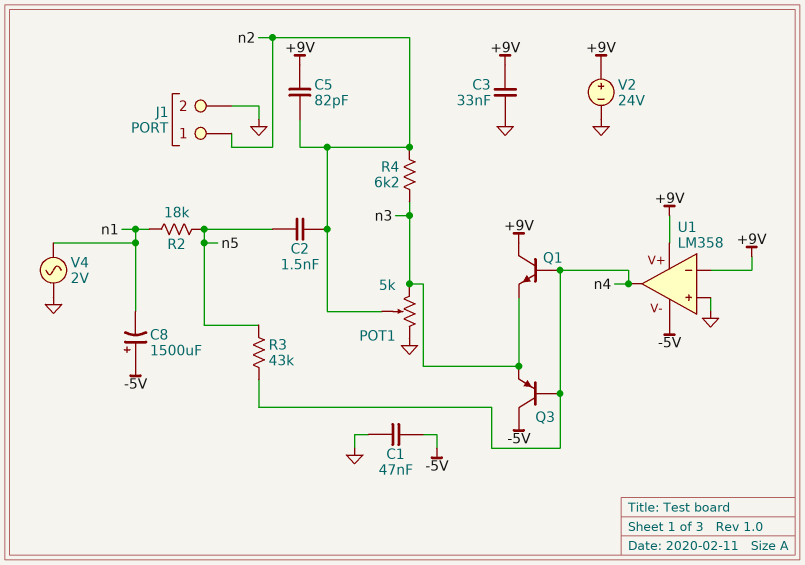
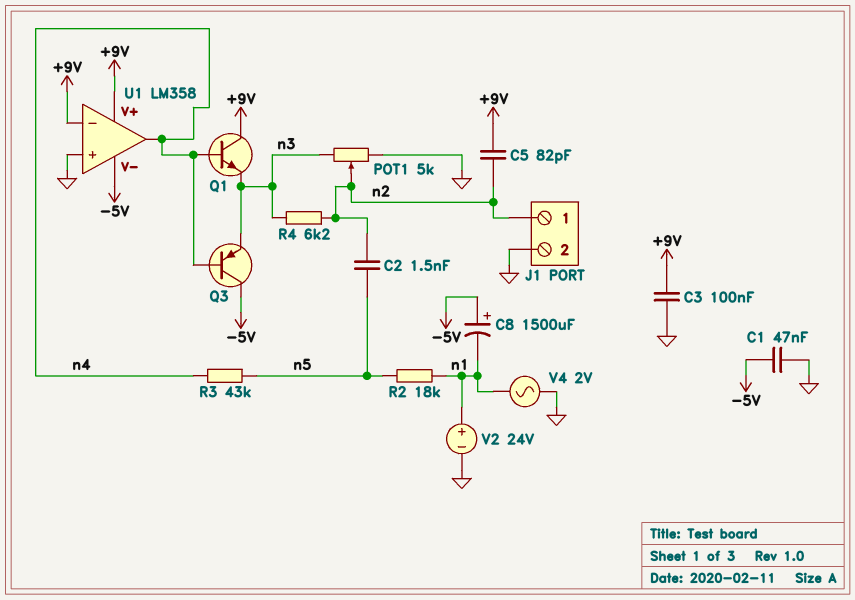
C3: 33nF (+9V, GND) -> 100nF (+9V, GND)
V2: 24V (plus +9V, minus GND) -> 24V (plus n1, minus GND)

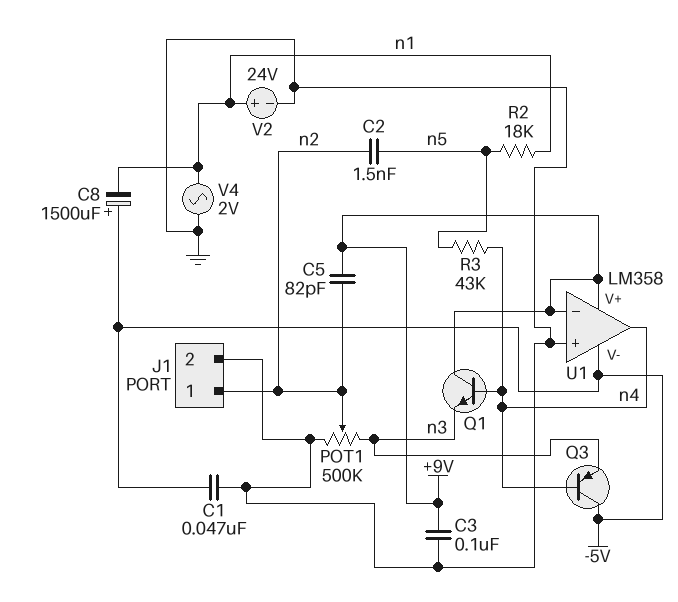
POT1: 5k (GND, n3, wiper n2) -> 500k (GND, n3, wiper n2)
R4: 6.2k (n2, n3) -> none

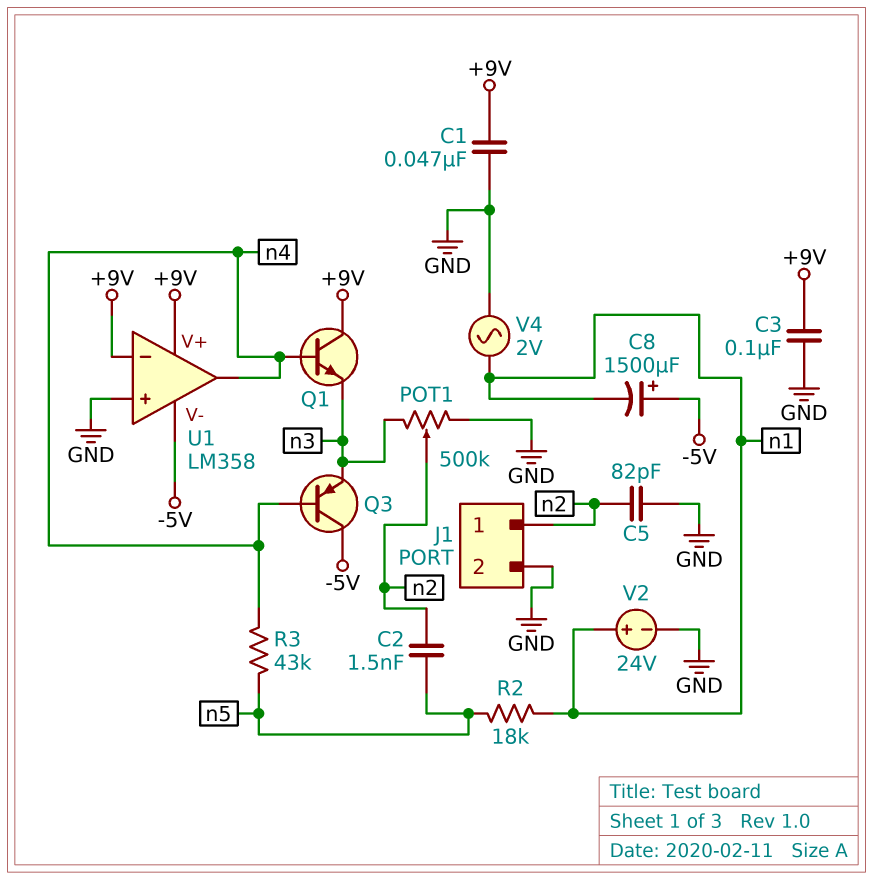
C1: 47nF (-5V, GND) -> 47nF (+9V, GND)
C5: 82pF (+9V, n2) -> 82pF (GND, n2)

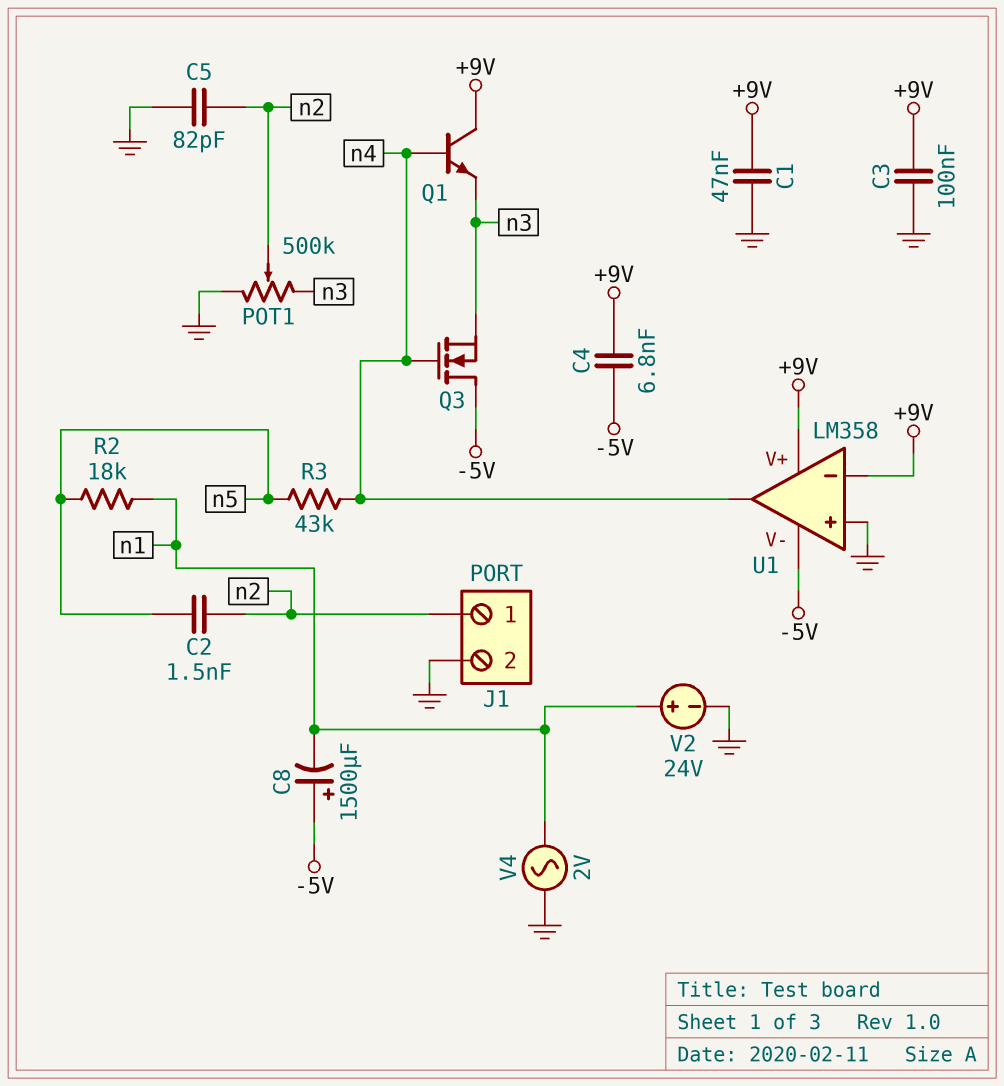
C4: none -> 6.8nF (+9V, -5V)
Q3: PNP (B n4, C -5V, E n3) -> NMOS (G n4, D -5V, S n3)

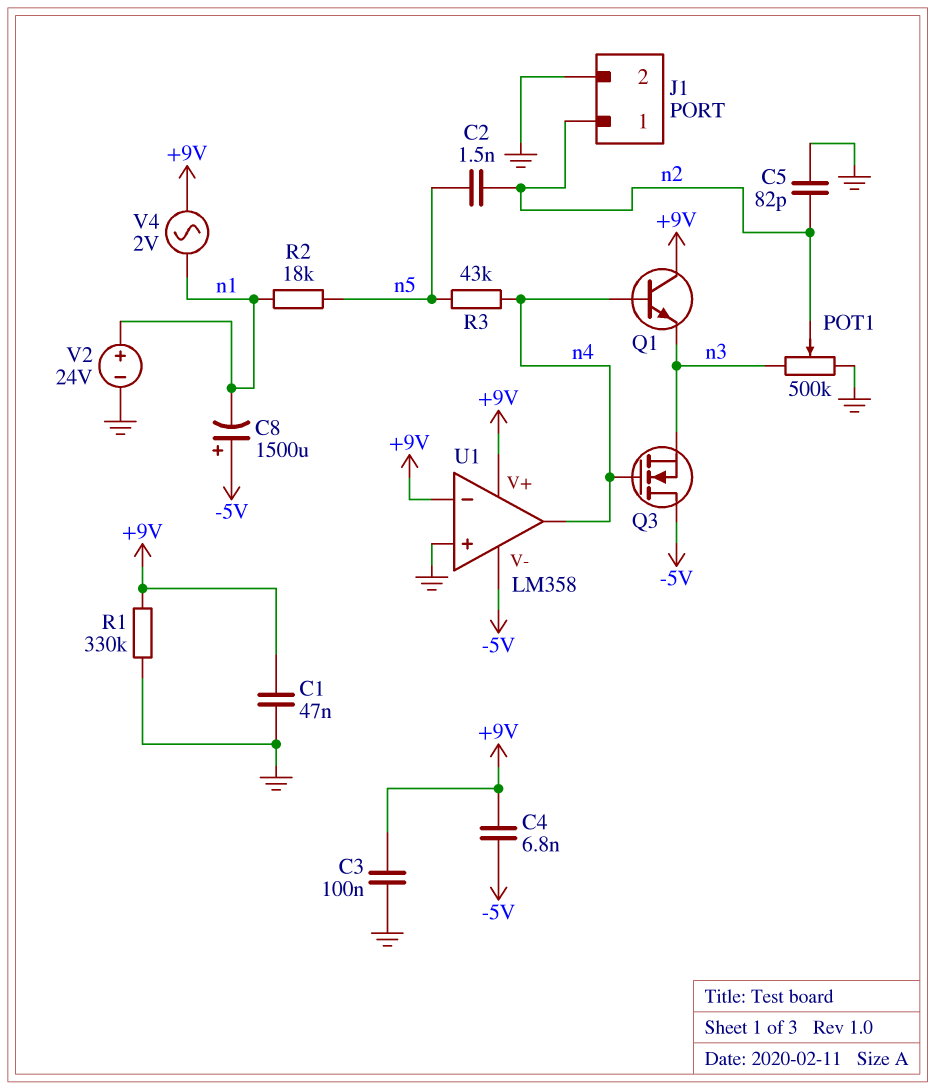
R1: none -> 330k (+9V, GND)
V4: AC 2V (GND, n1) -> AC 2V (+9V, n1)

